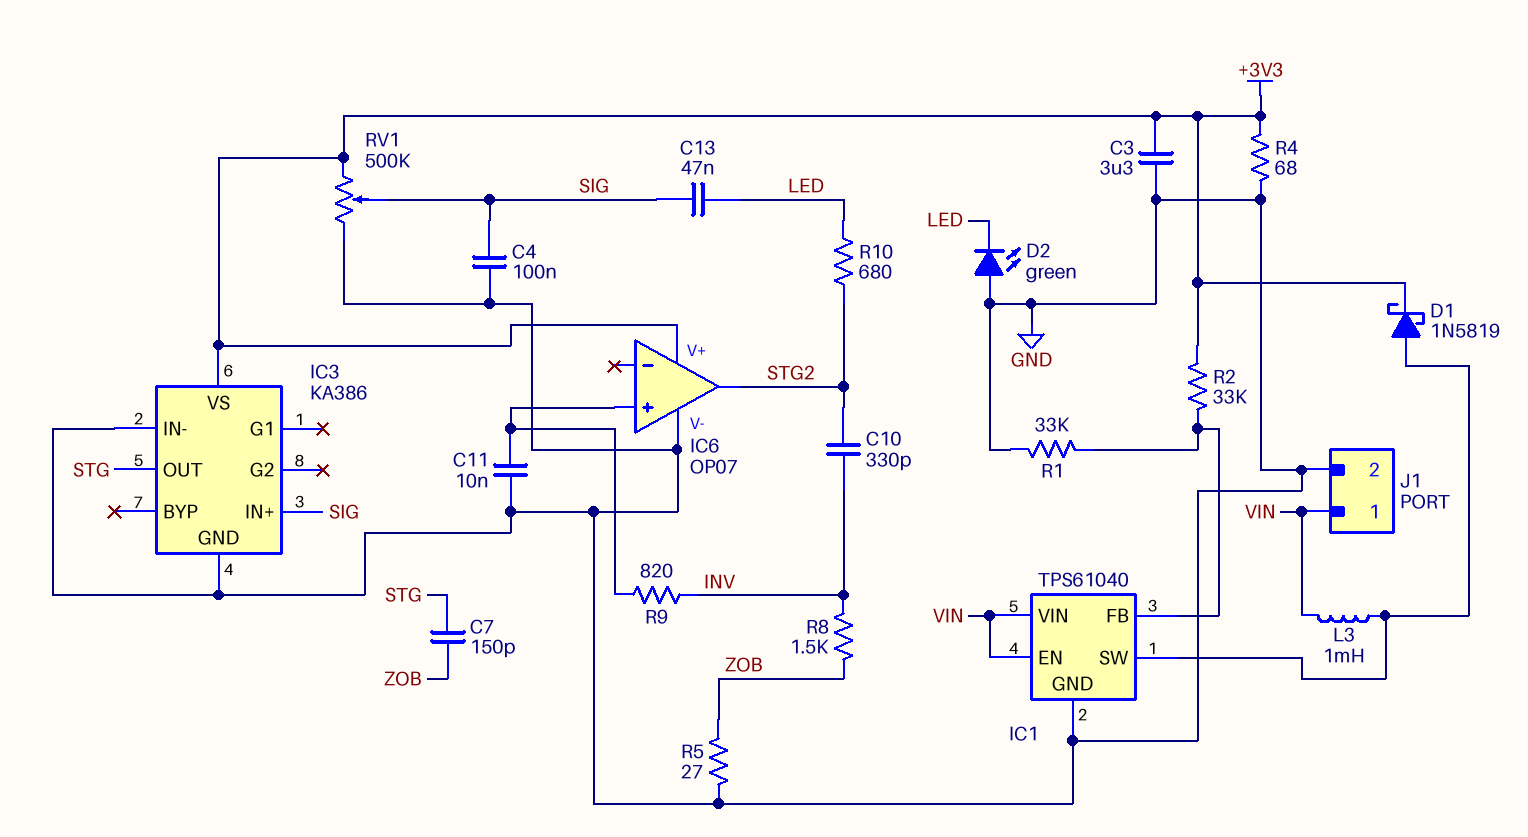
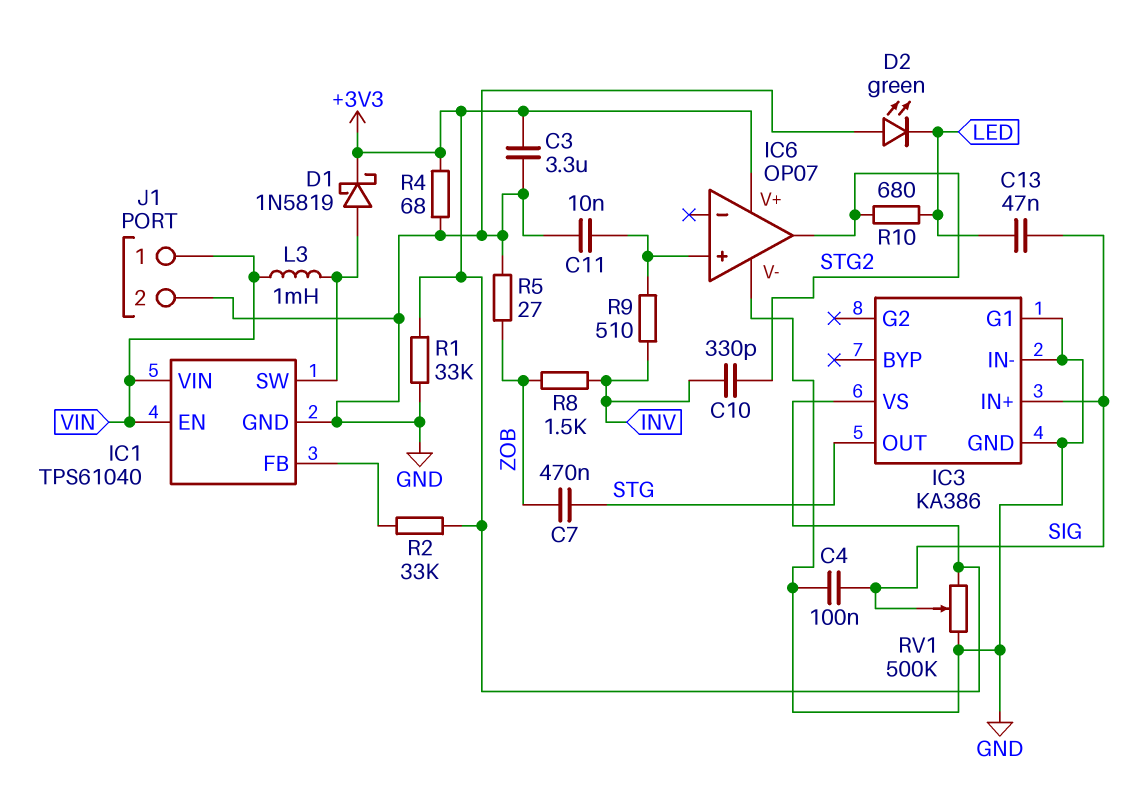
C7: 150pF (STG, ZOB) -> 470nF (STG, ZOB)
IC3 pin G1: none -> GND
R1: 33k (GND, IC1/FB) -> 33k (+3V3, GND)
R9: 820 (IC6/in+, INV) -> 510 (IC6/in+, INV)

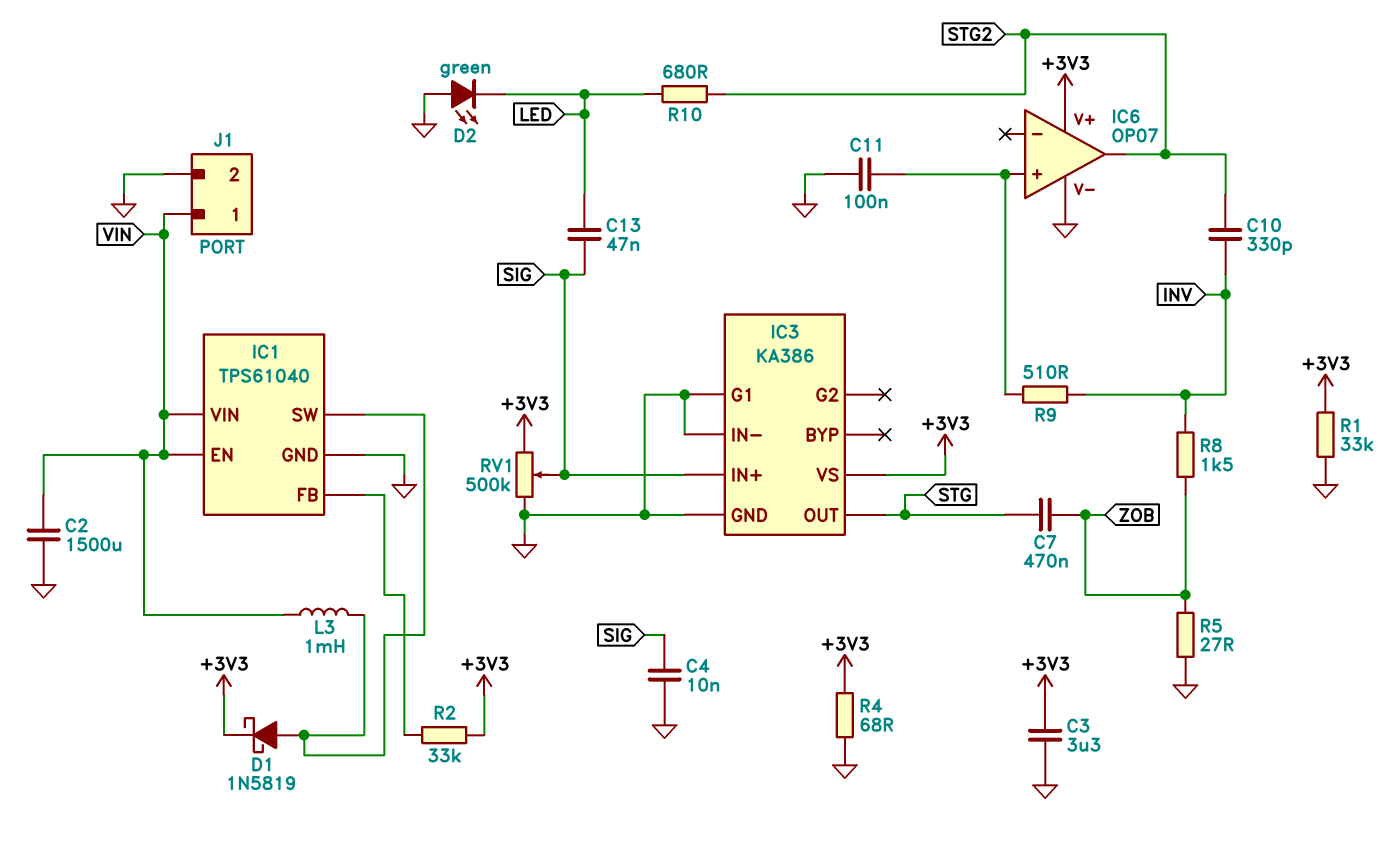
C2: none -> 1500uF (GND, VIN)
C4: 100nF (GND, SIG) -> 10nF (GND, SIG)
C11: 10nF (GND, IC6/in+) -> 100nF (GND, IC6/in+)

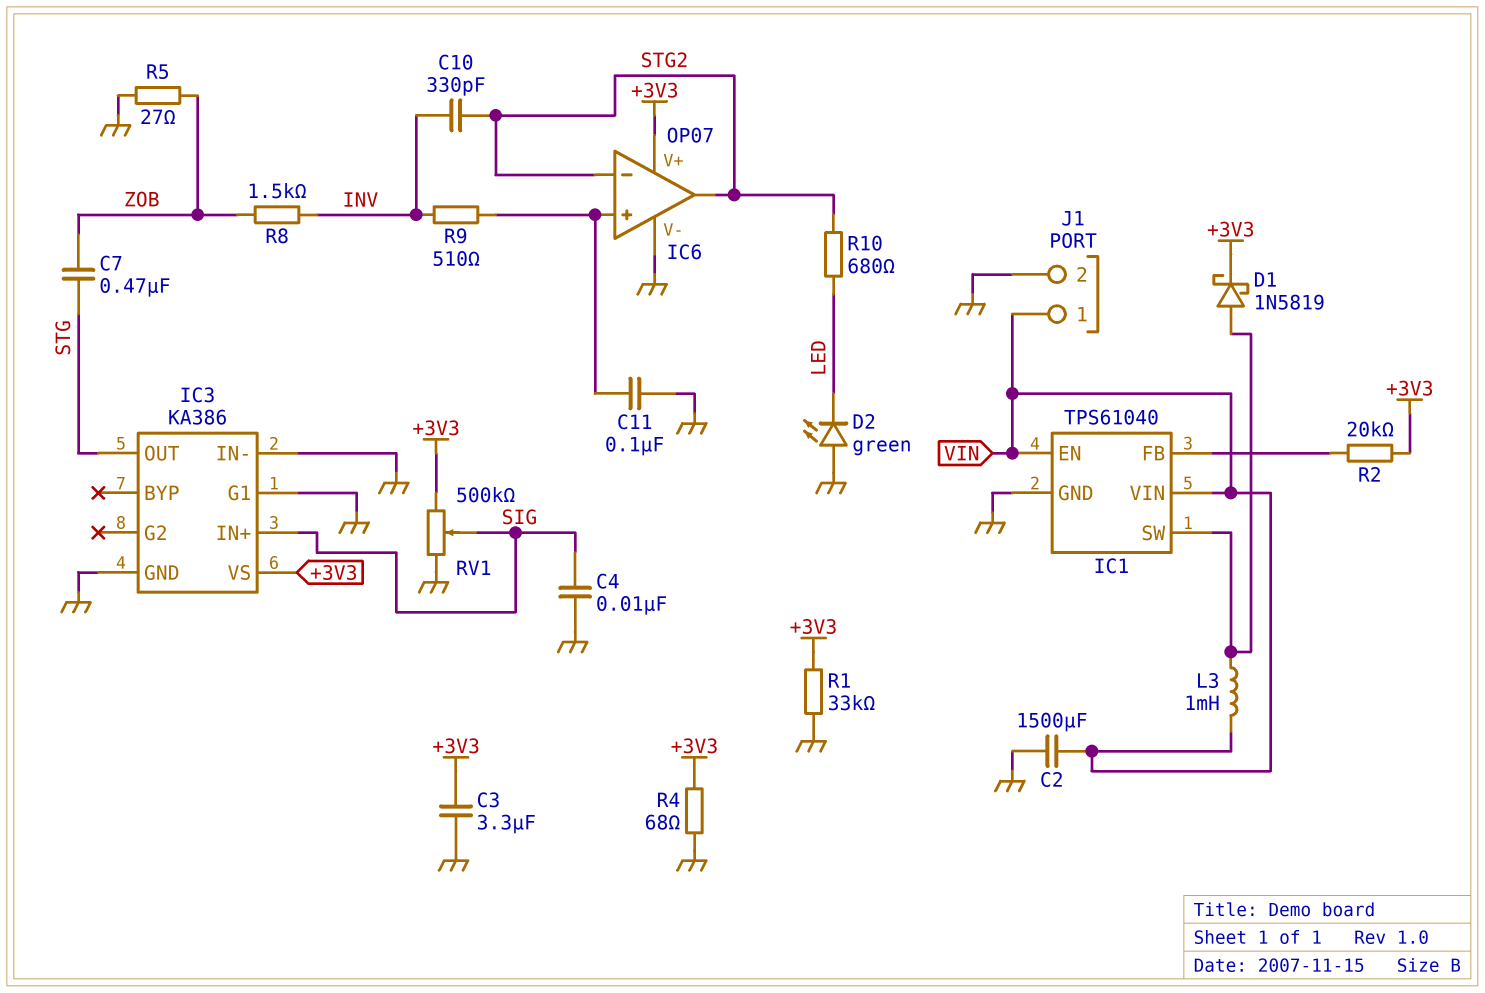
C13: 47nF (LED, SIG) -> none
IC6 pin in-: none -> STG2
R2: 33k (+3V3, IC1/FB) -> 20k (+3V3, IC1/FB)

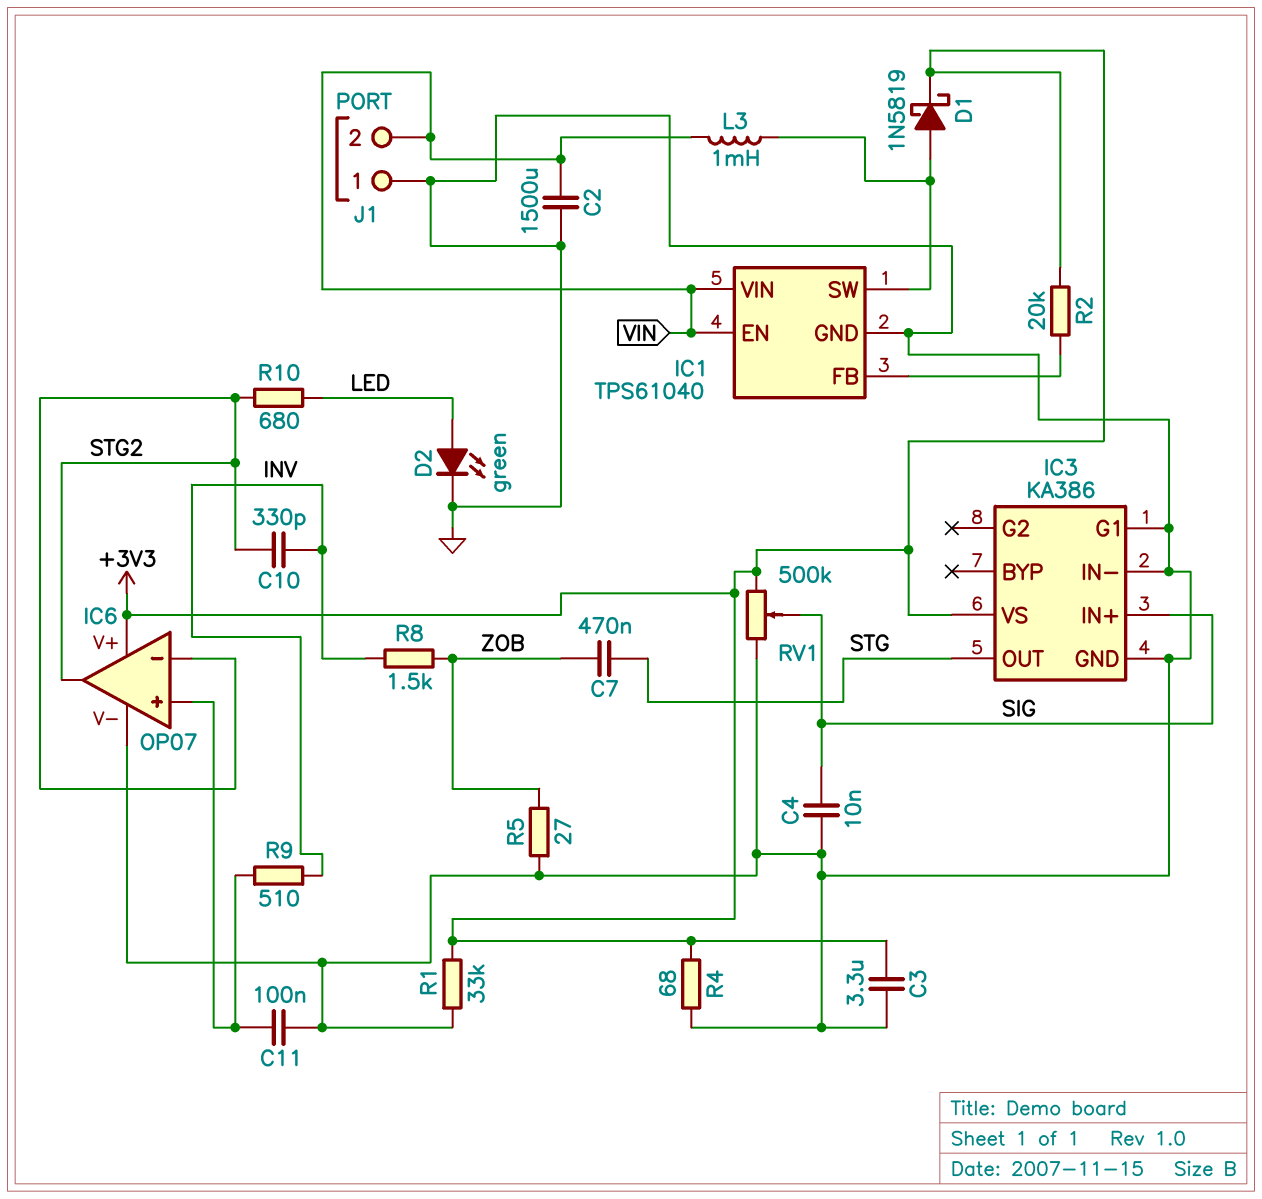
D2: LED green (A GND, K LED) -> LED green (A LED, K GND)
J1 pin 1: VIN -> GND
J1 pin 2: GND -> VIN

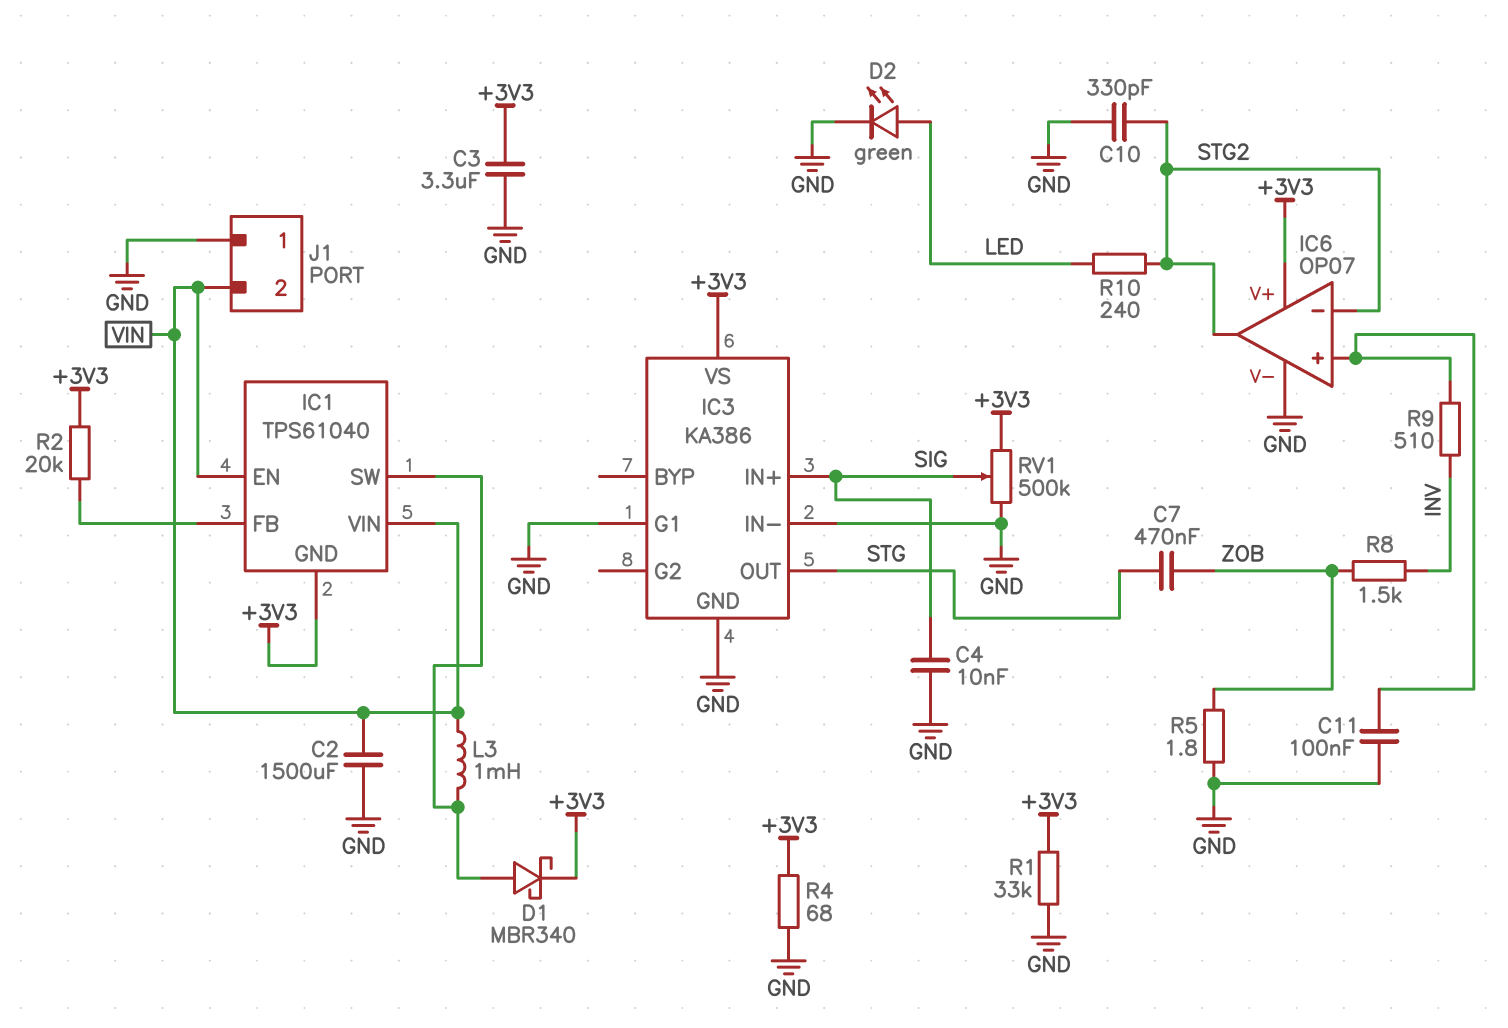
C10: 330pF (INV, STG2) -> 330pF (GND, STG2)
D1: schottky 1N5819 (A IC1/SW, K +3V3) -> schottky MBR340 (A IC1/SW, K +3V3)
IC1 pin GND: GND -> +3V3
R5: 27 (GND, ZOB) -> 1.8 (GND, ZOB)
R10: 680 (LED, STG2) -> 240 (LED, STG2)

